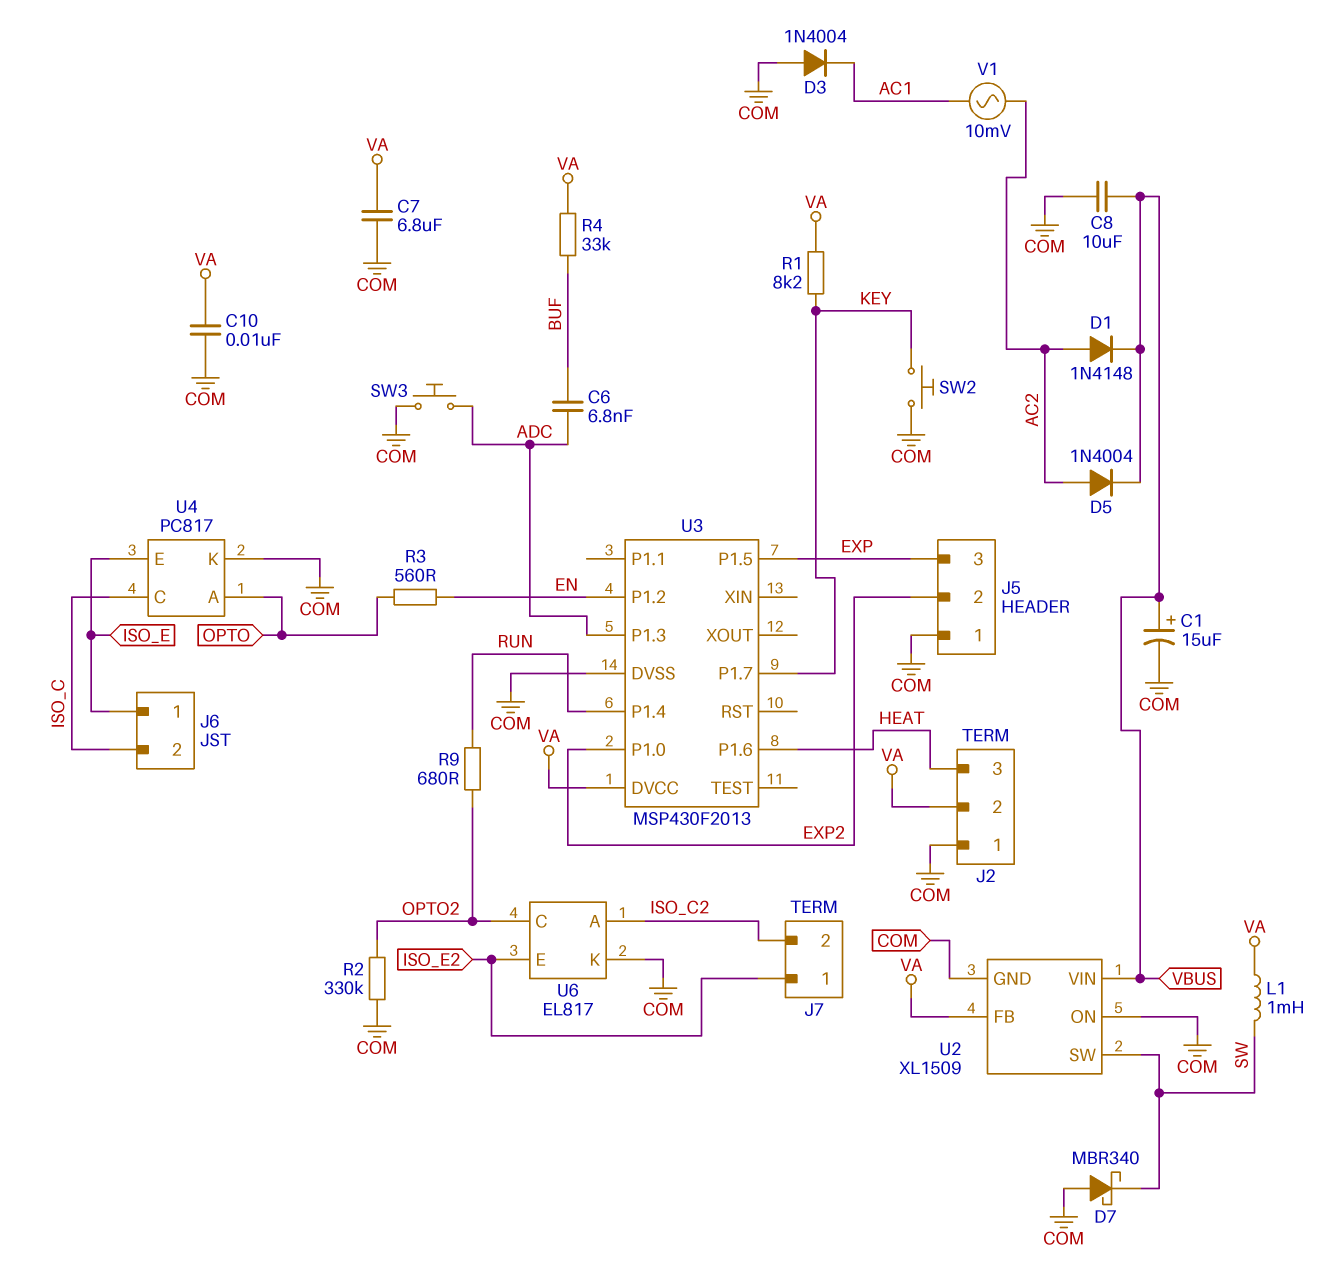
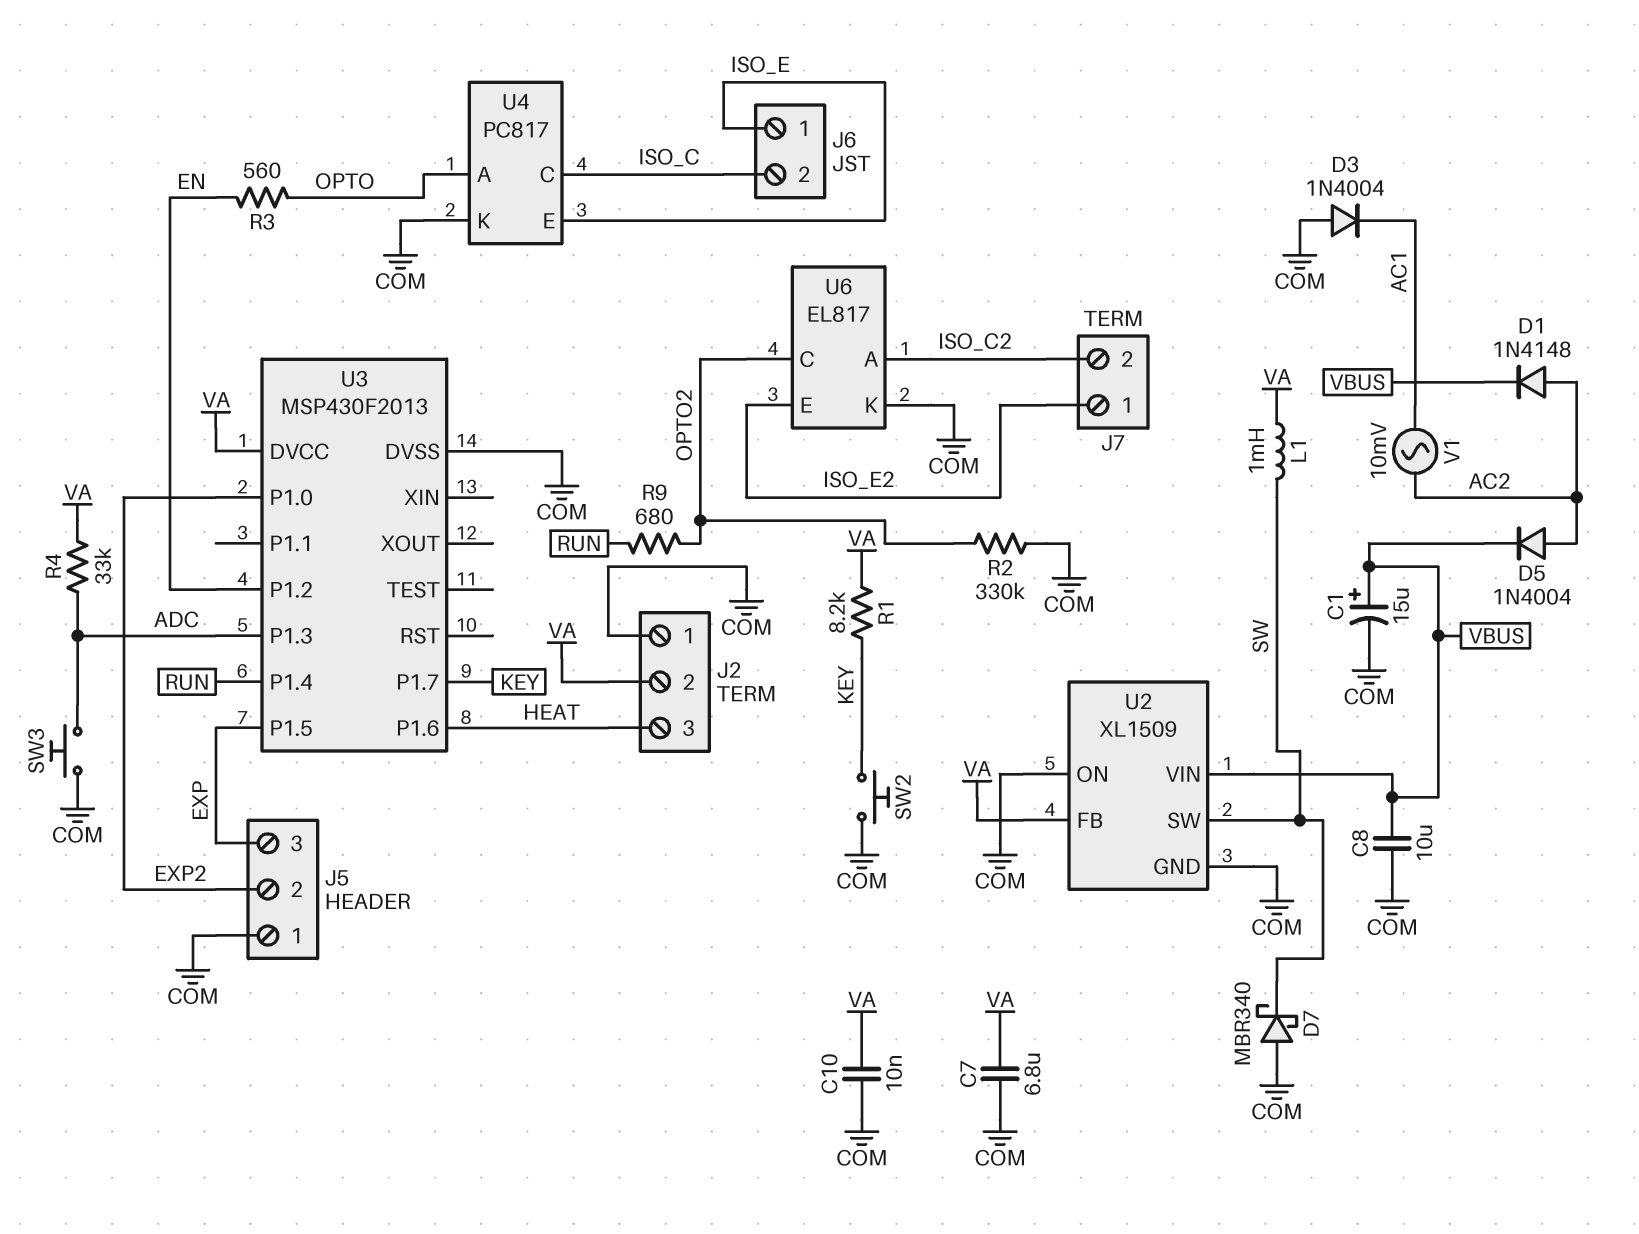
C6: 6.8nF (ADC, BUF) -> none
R4: 33k (BUF, VA) -> 33k (ADC, VA)

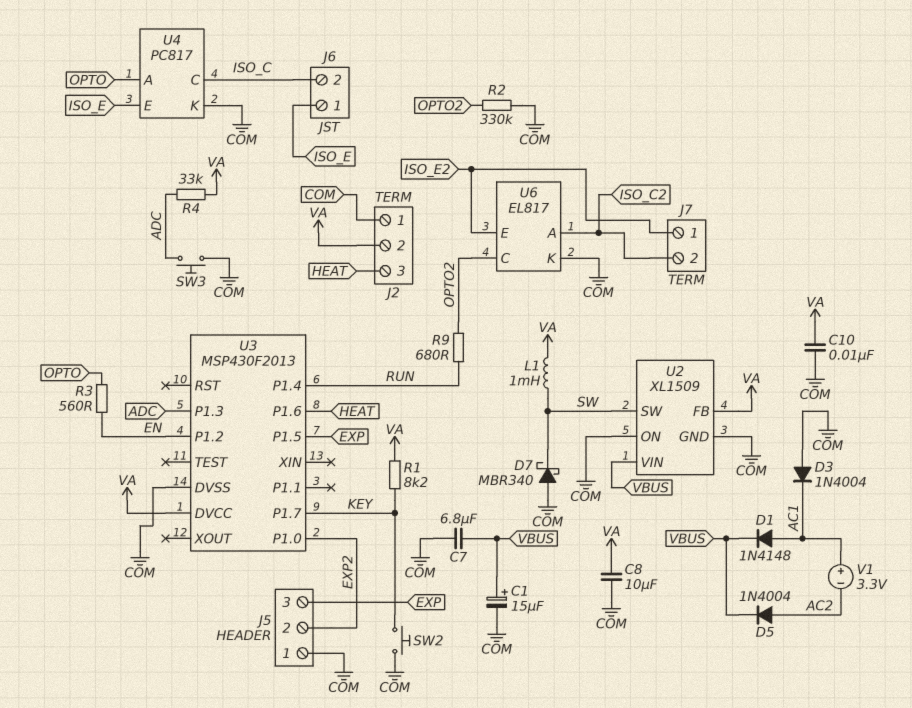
C7: 6.8uF (COM, VA) -> 6.8uF (COM, VBUS)
C8: 10uF (COM, VBUS) -> 10uF (COM, VA)
D1: diode 1N4148 (A AC2, K VBUS) -> diode 1N4148 (A AC1, K VBUS)
V1: AC 10mV (AC1, AC2) -> 3.3V (plus AC1, minus AC2)

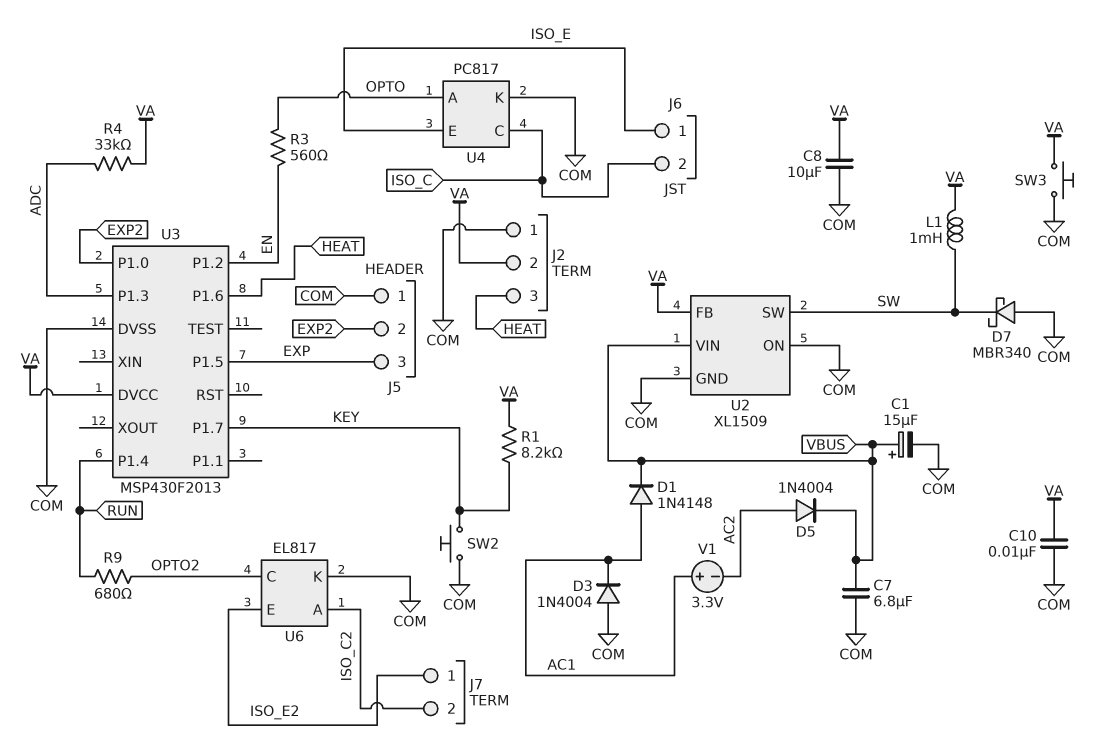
R2: 330k (COM, OPTO2) -> none
SW3: button (ADC, COM) -> button (COM, VA)

